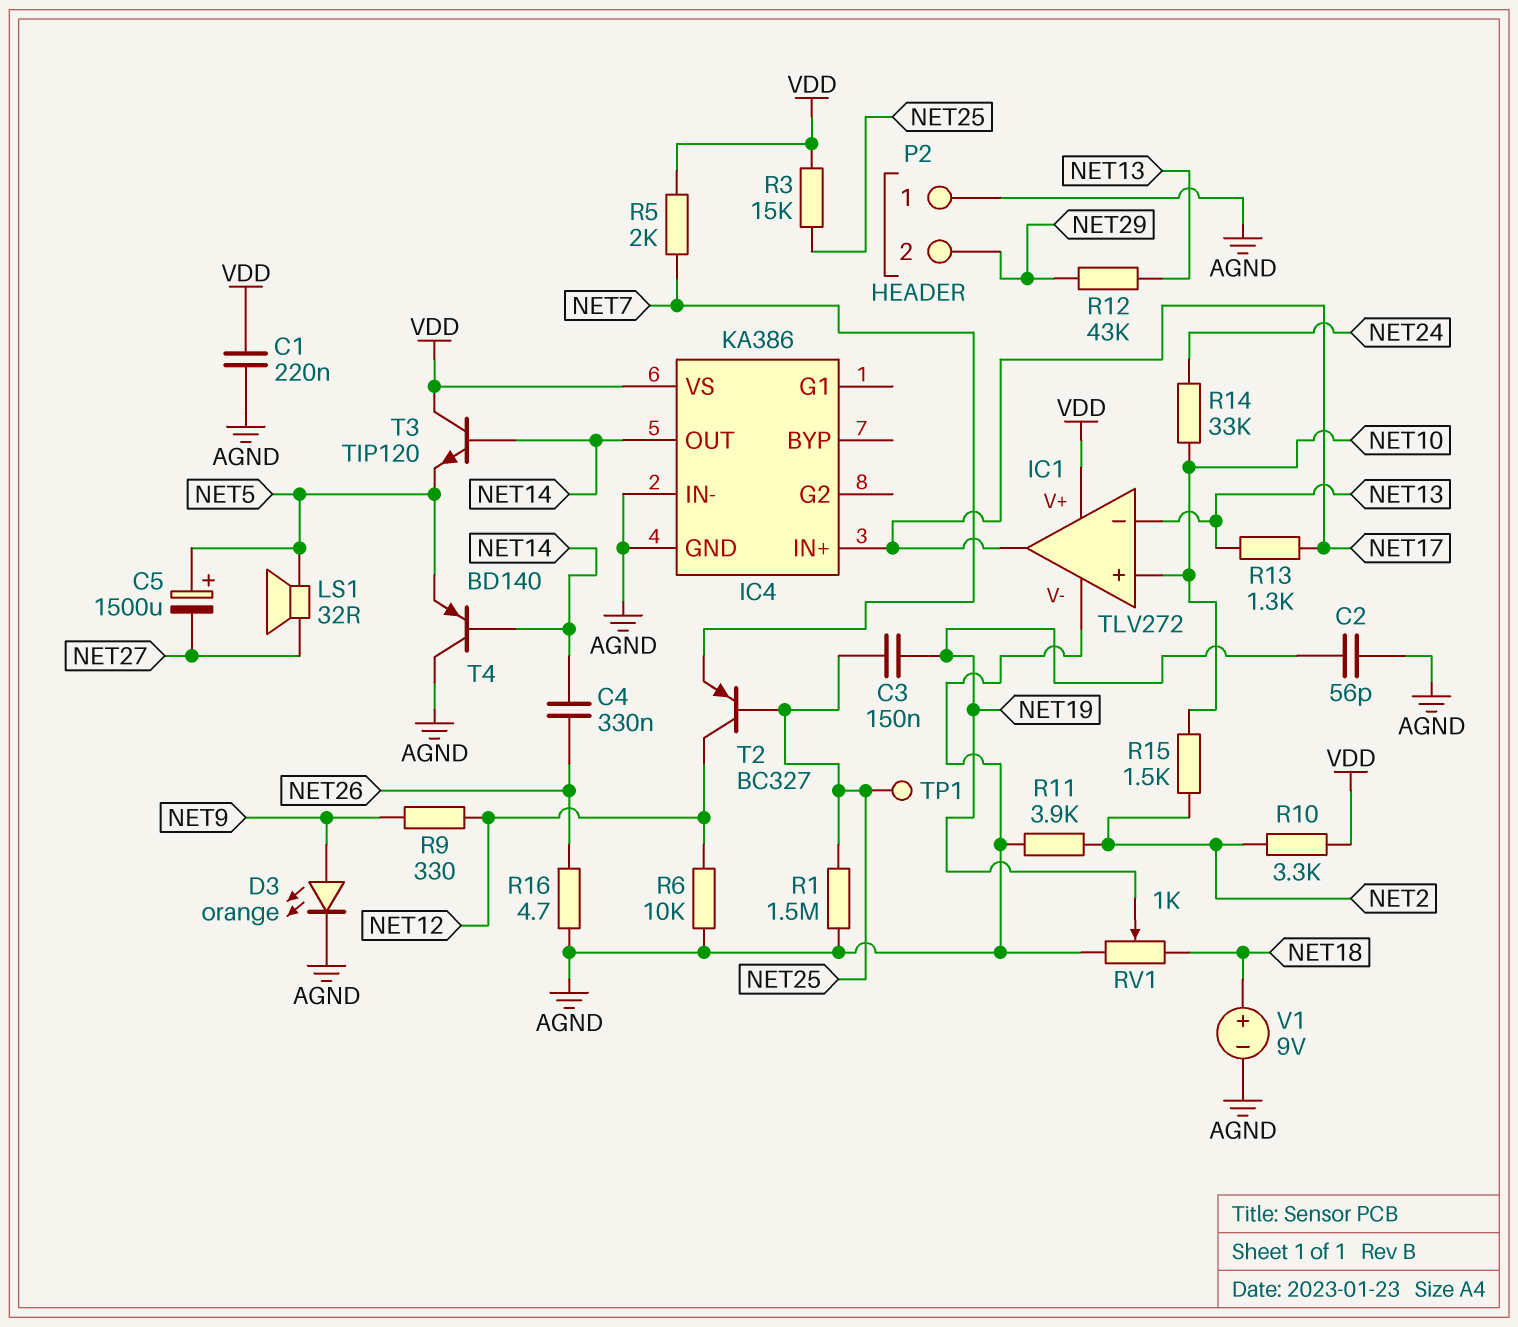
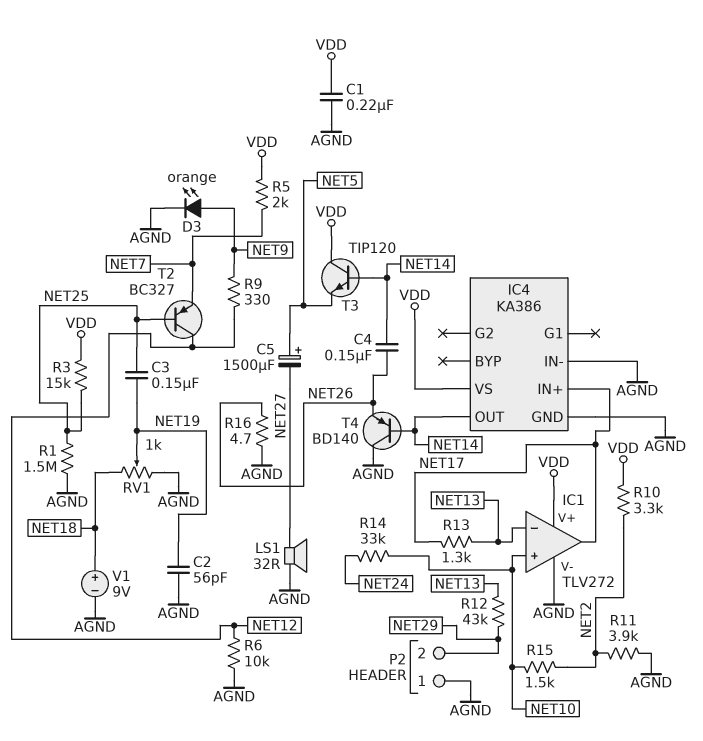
C4: 330nF (NET14, NET26) -> 150nF (NET14, NET26)
LS1: speaker 32R (NET5, NET27) -> speaker 32R (AGND, NET27)
T4: PNP BD140 (B NET14, C AGND, E NET5) -> PNP BD140 (B NET14, C AGND, E NET26)
TP1: test point (NET25) -> none

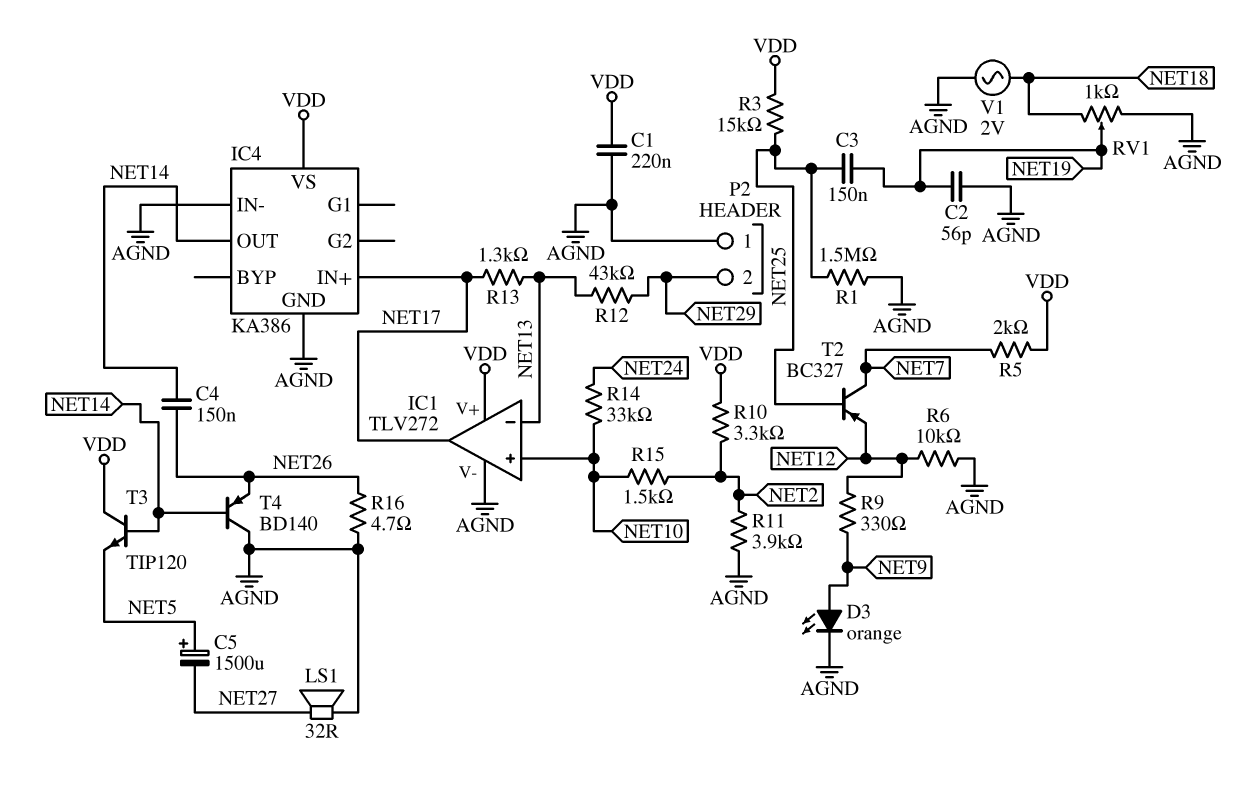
T2: PNP BC327 (B NET25, C NET12, E NET7) -> PNP BC327 (B NET25, C NET7, E NET12)
V1: 9V (plus NET18, minus AGND) -> AC 2V (AGND, NET18)

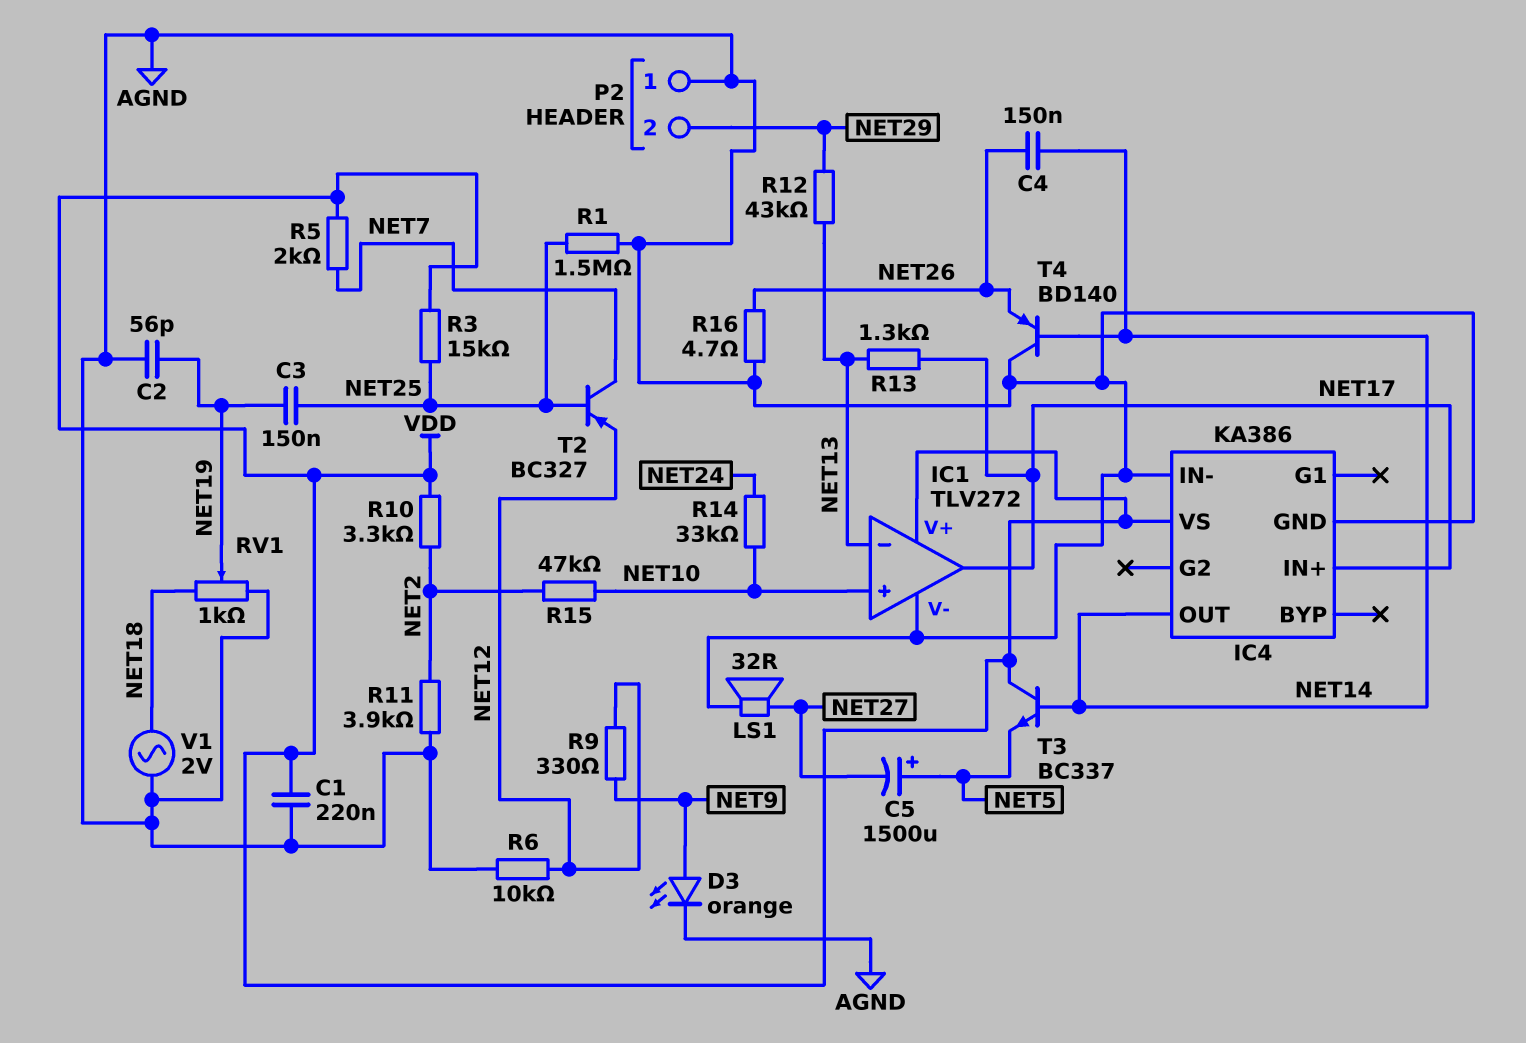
R15: 1.5k (NET2, NET10) -> 47k (NET2, NET10)
T3: NPN TIP120 (B NET14, C VDD, E NET5) -> NPN BC337 (B NET14, C VDD, E NET5)

